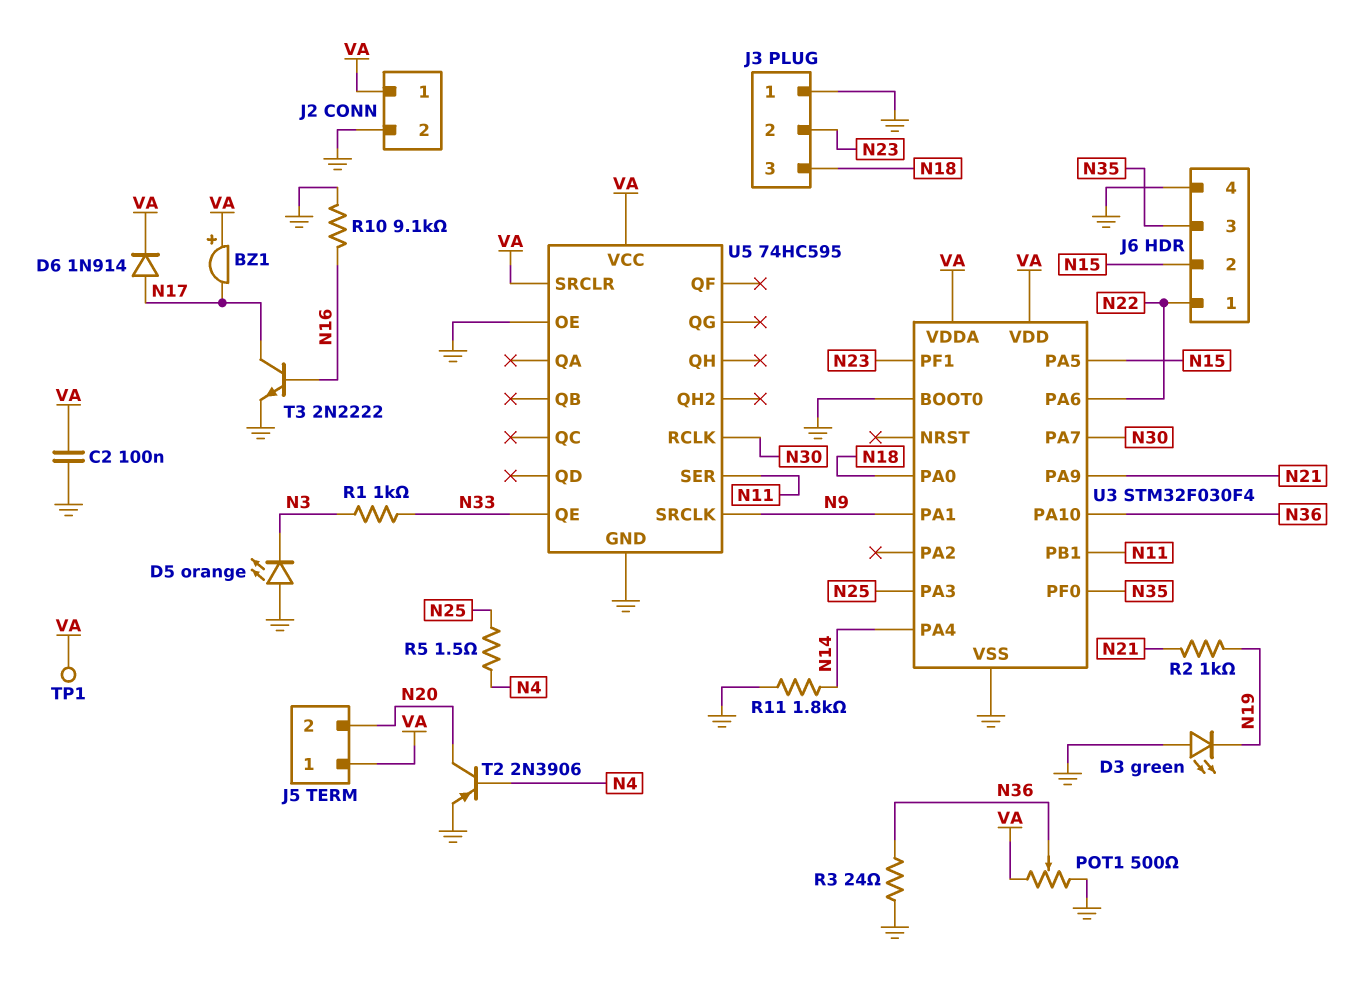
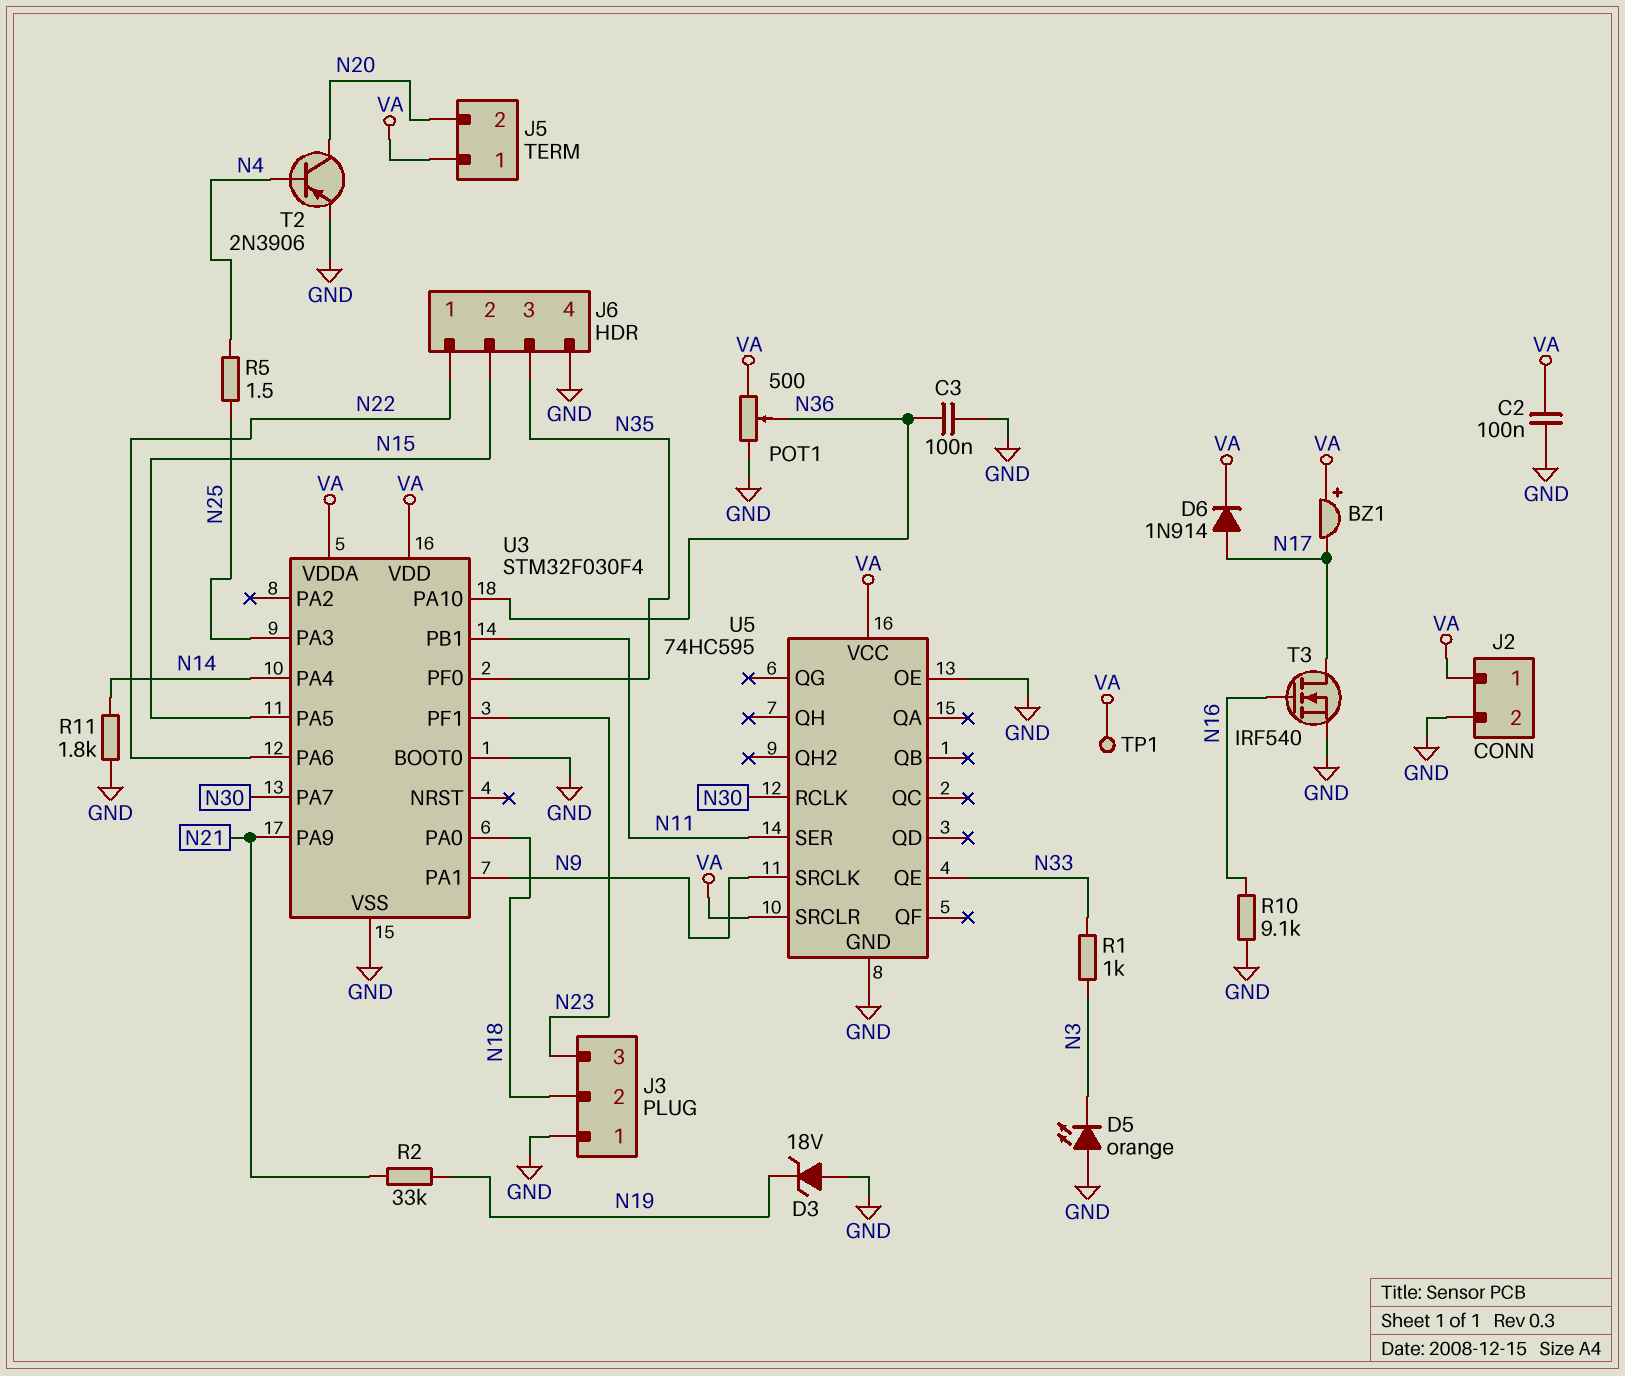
C3: none -> 100nF (GND, N36)
D3: LED green (A GND, K N19) -> zener 18V (A GND, K N19)
J3 pin 2: N23 -> N18
J3 pin 3: N18 -> N23
R2: 1k (N19, N21) -> 33k (N19, N21)
R3: 24 (GND, N36) -> none
T3: NPN 2N2222 (B N16, C N17, E GND) -> NMOS IRF540 (G N16, D N17, S GND)

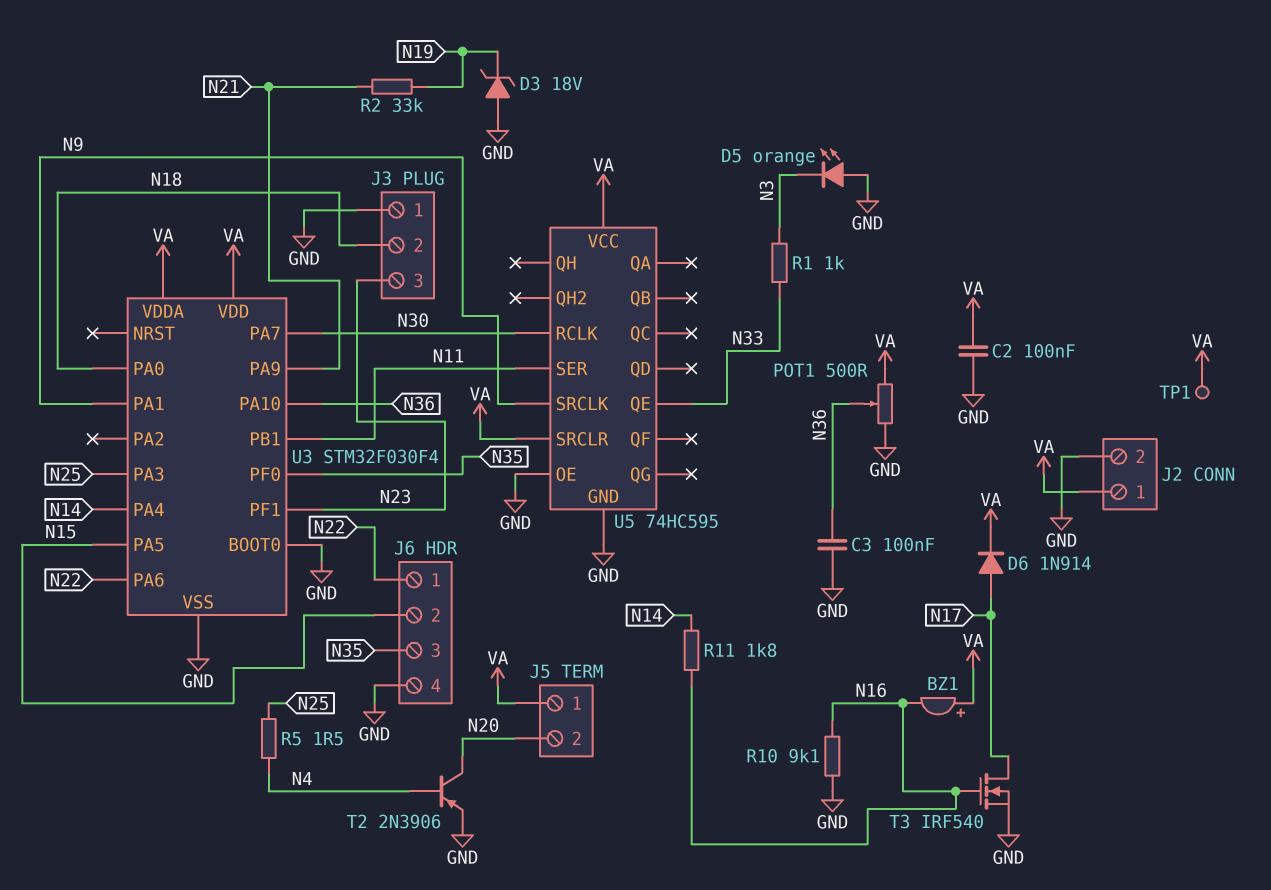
BZ1: buzzer (plus VA, minus N17) -> buzzer (plus VA, minus N16)
R11: 1.8k (GND, N14) -> 1.8k (N14, N16)

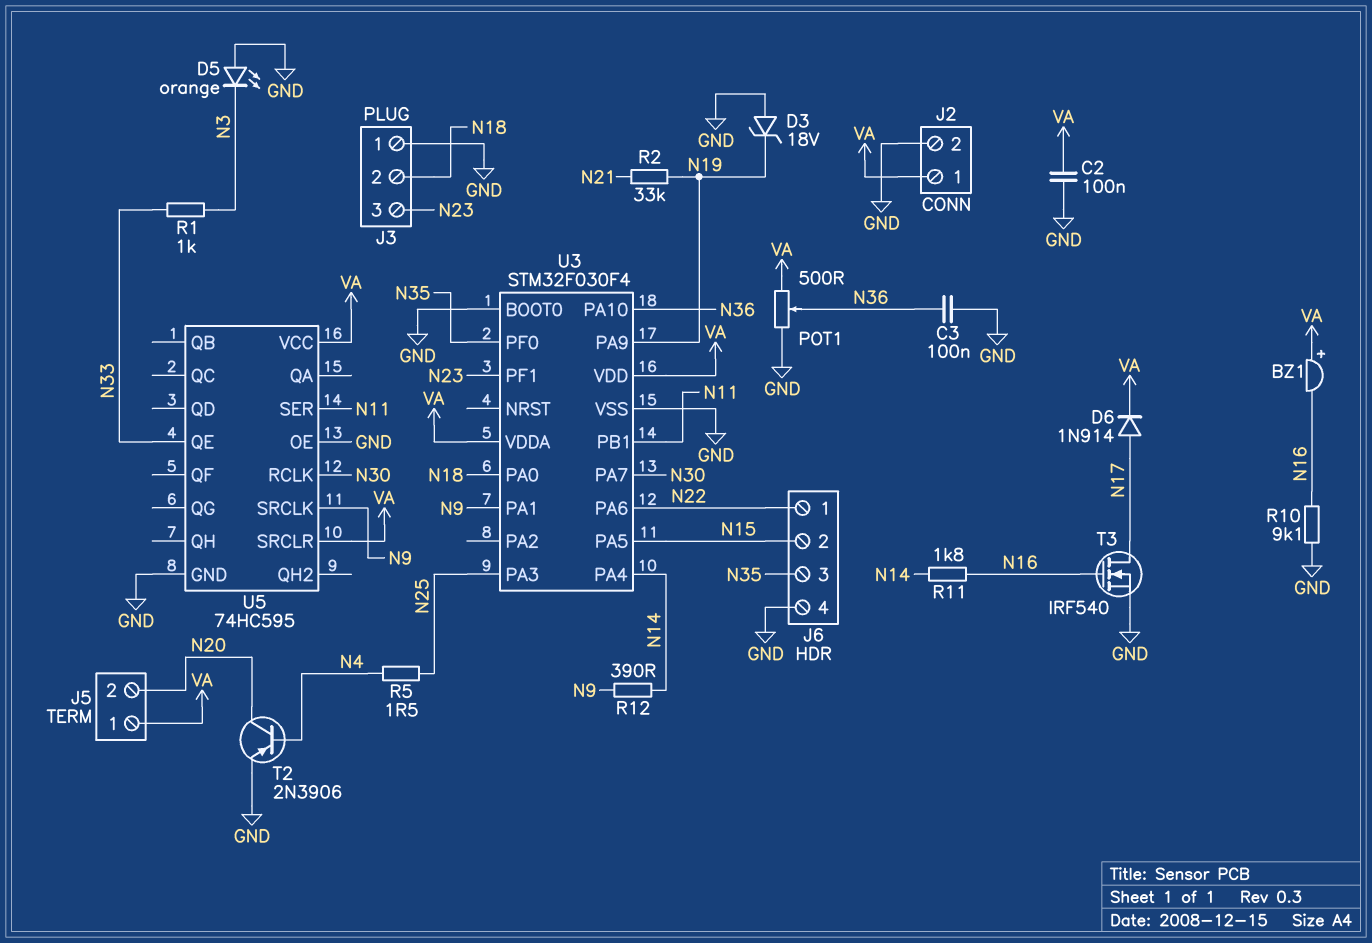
R12: none -> 390 (N9, N14)
TP1: test point (VA) -> none
U3 pin PA9: N21 -> N19

